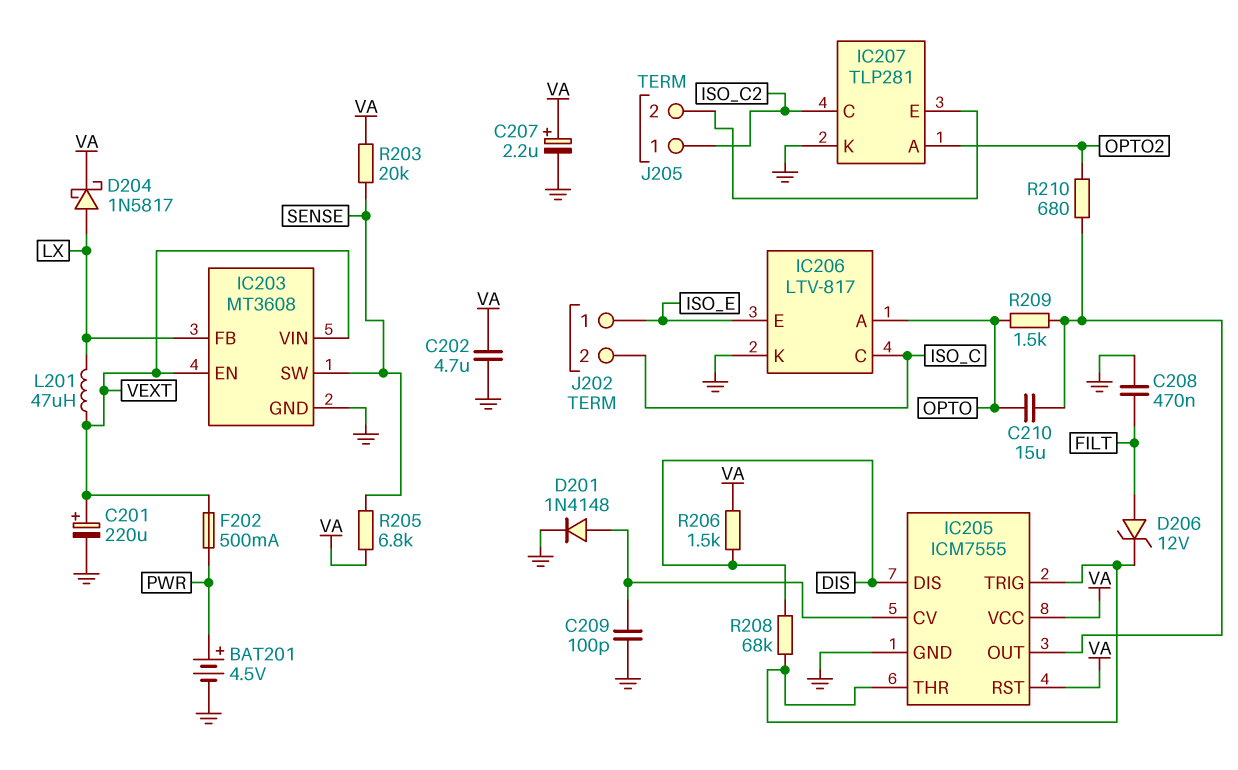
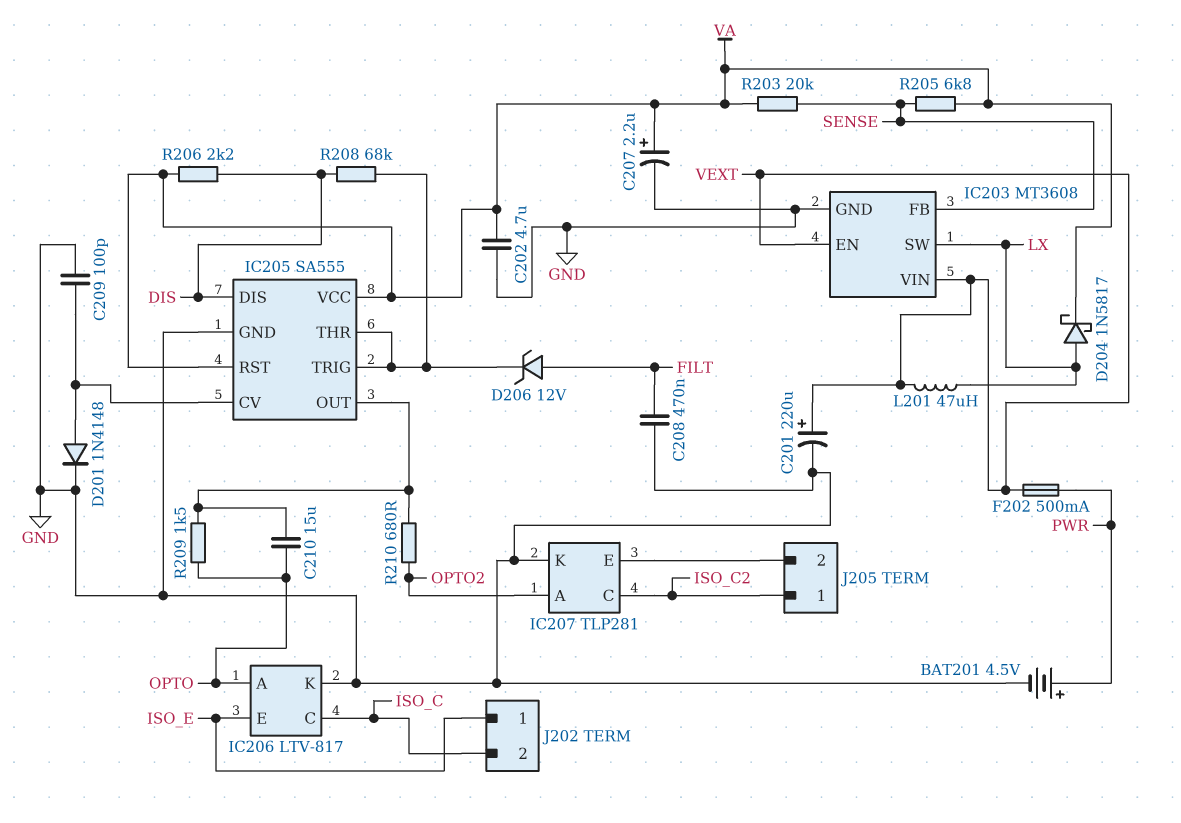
IC203 pin FB: LX -> SENSE
IC203 pin SW: SENSE -> LX
IC205: ICM7555 -> SA555
R206: 1.5k (DIS, VA) -> 2.2k (DIS, VA)

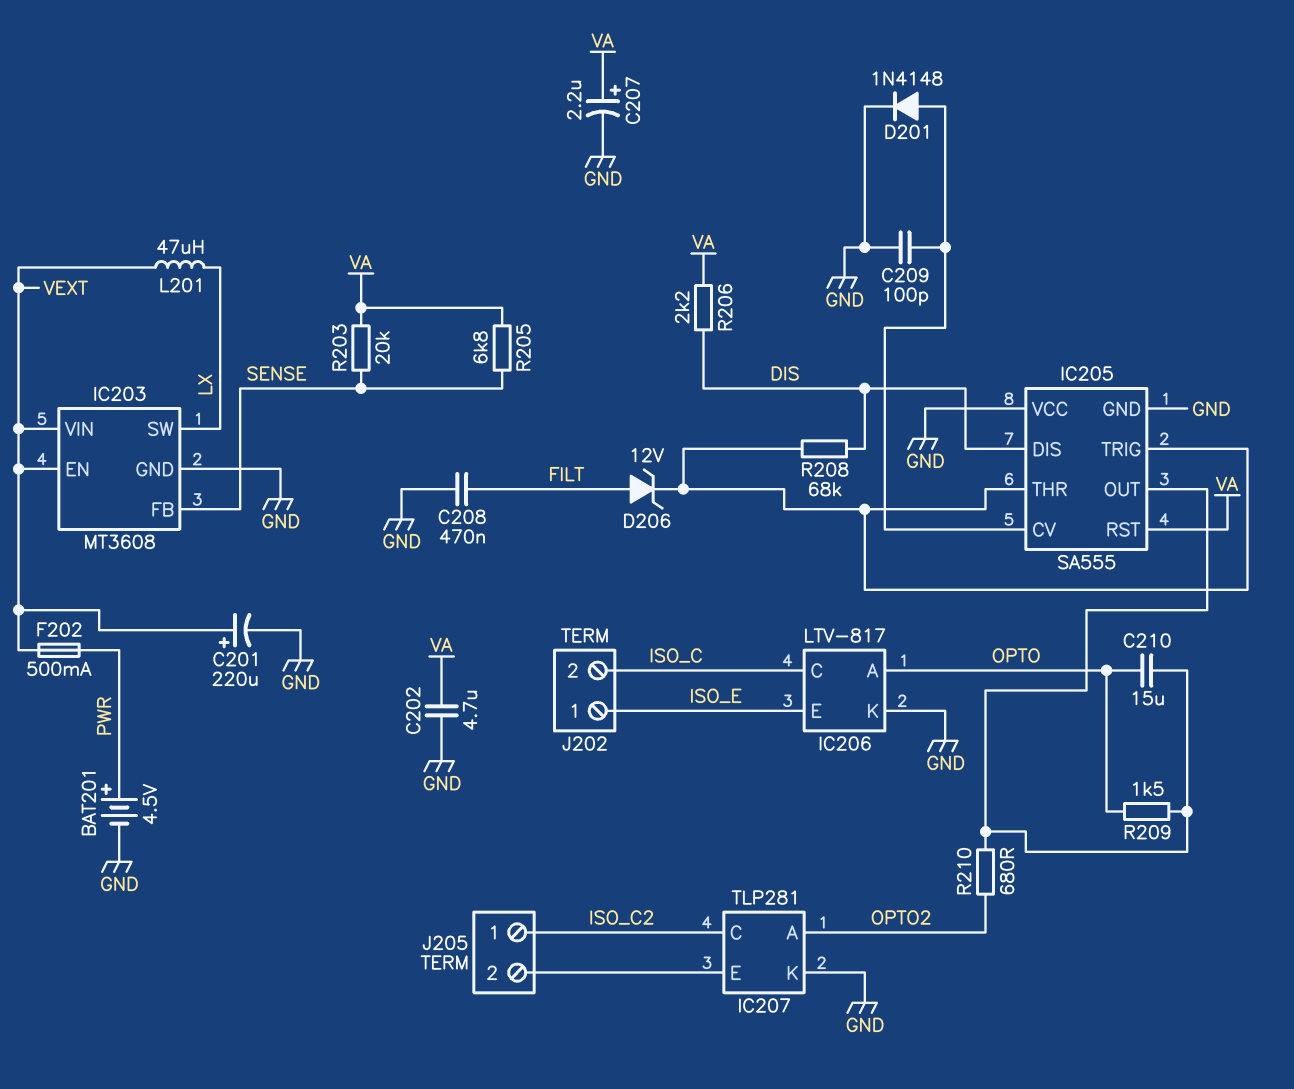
D204: schottky 1N5817 (A LX, K VA) -> none
IC205 pin VCC: VA -> GND

